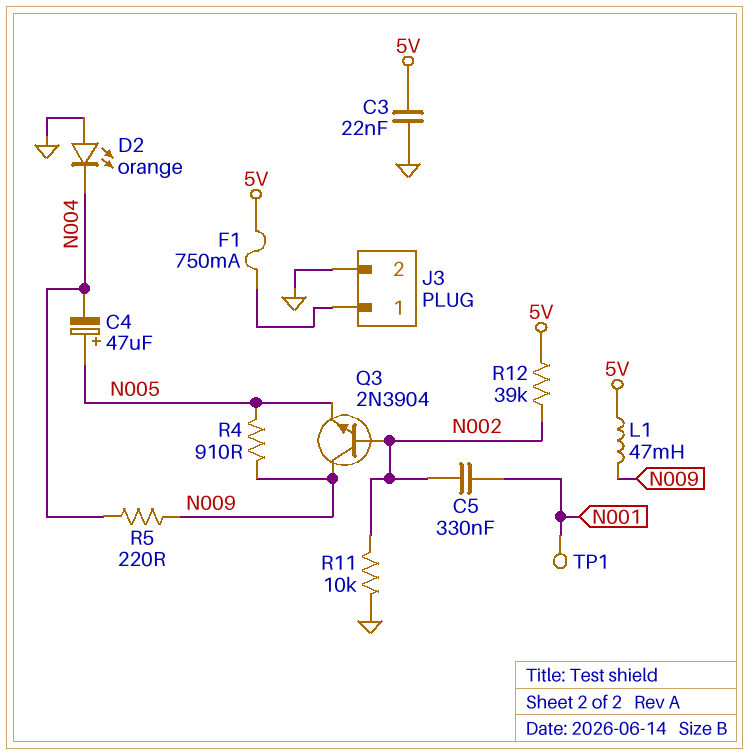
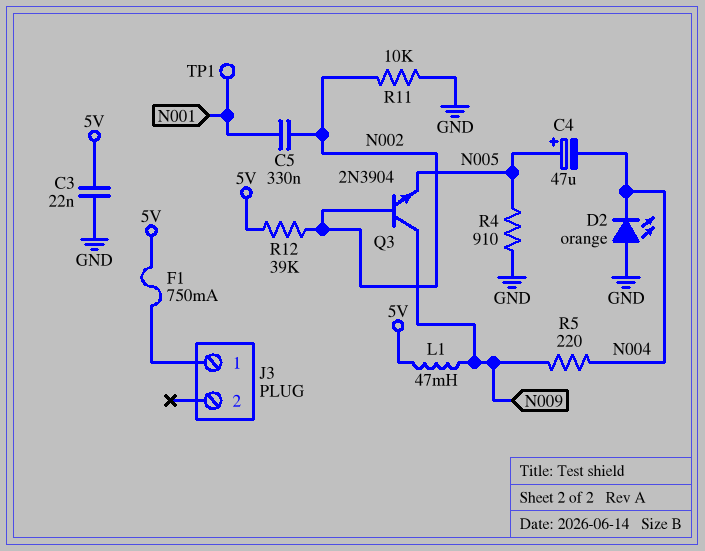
J3 pin 2: GND -> none
R4: 910 (N005, N009) -> 910 (GND, N005)

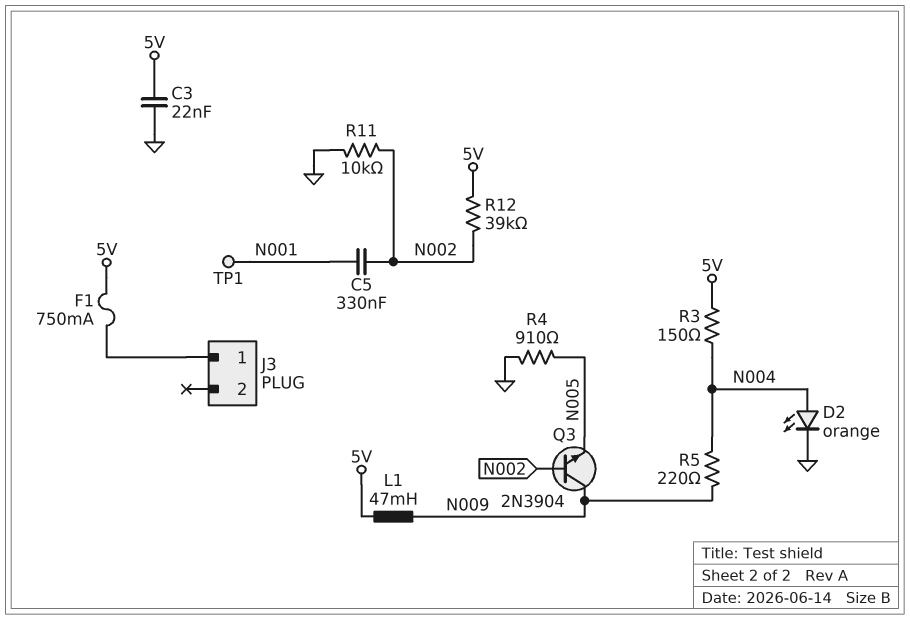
C4: 47uF (plus N005, minus N004) -> none
D2: LED orange (A GND, K N004) -> LED orange (A N004, K GND)
R3: none -> 150 (5V, N004)

